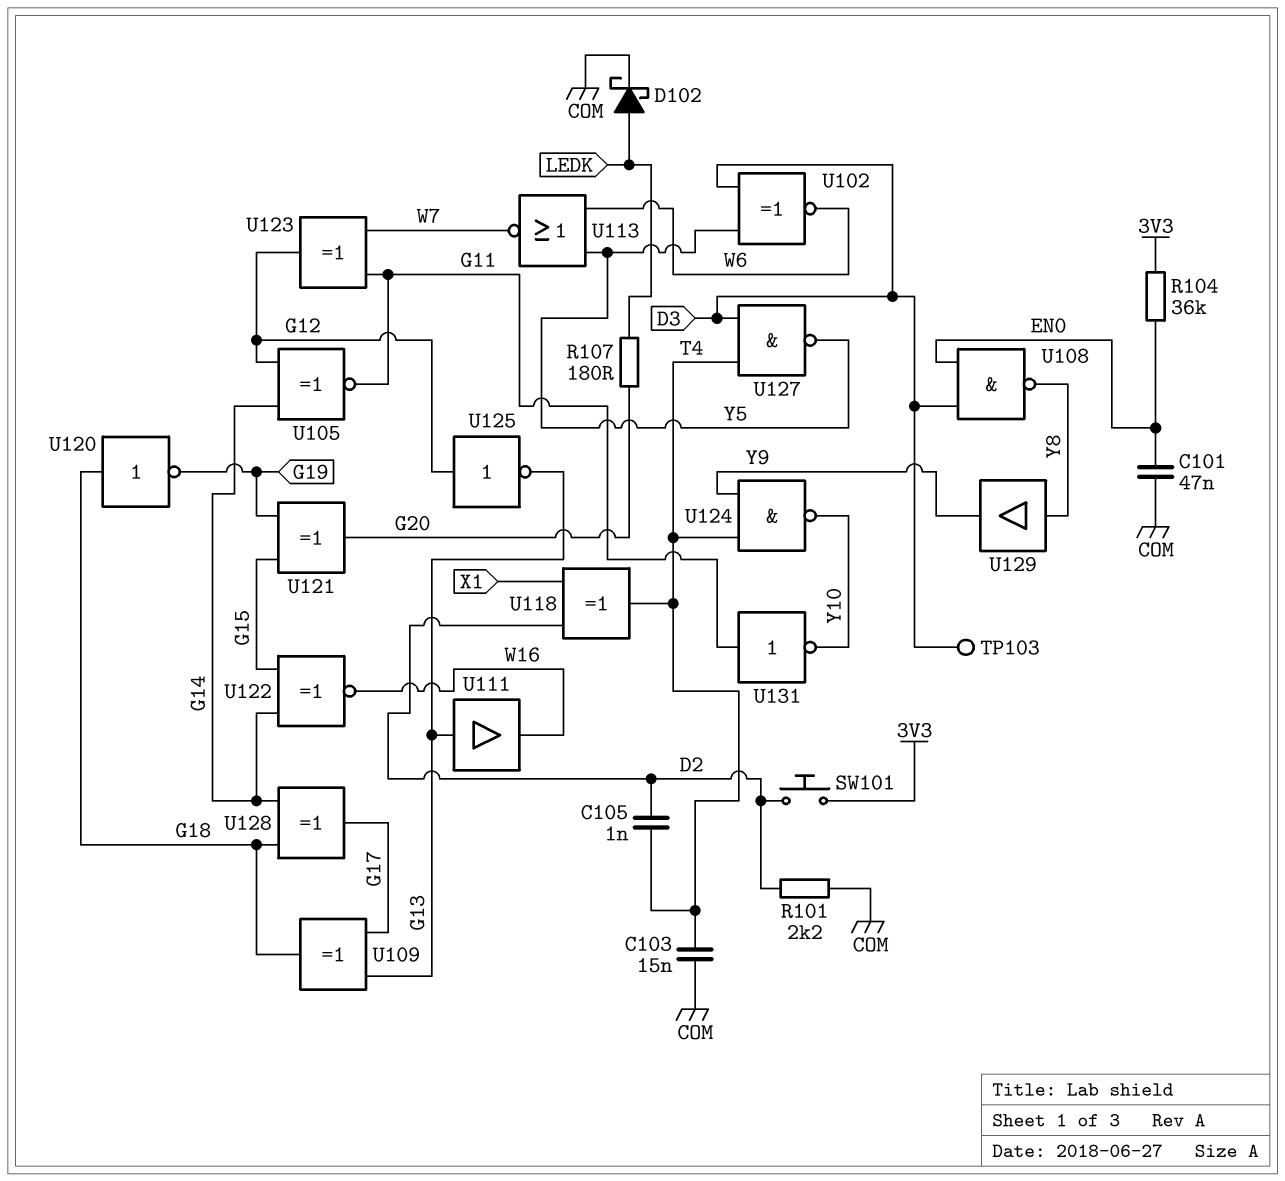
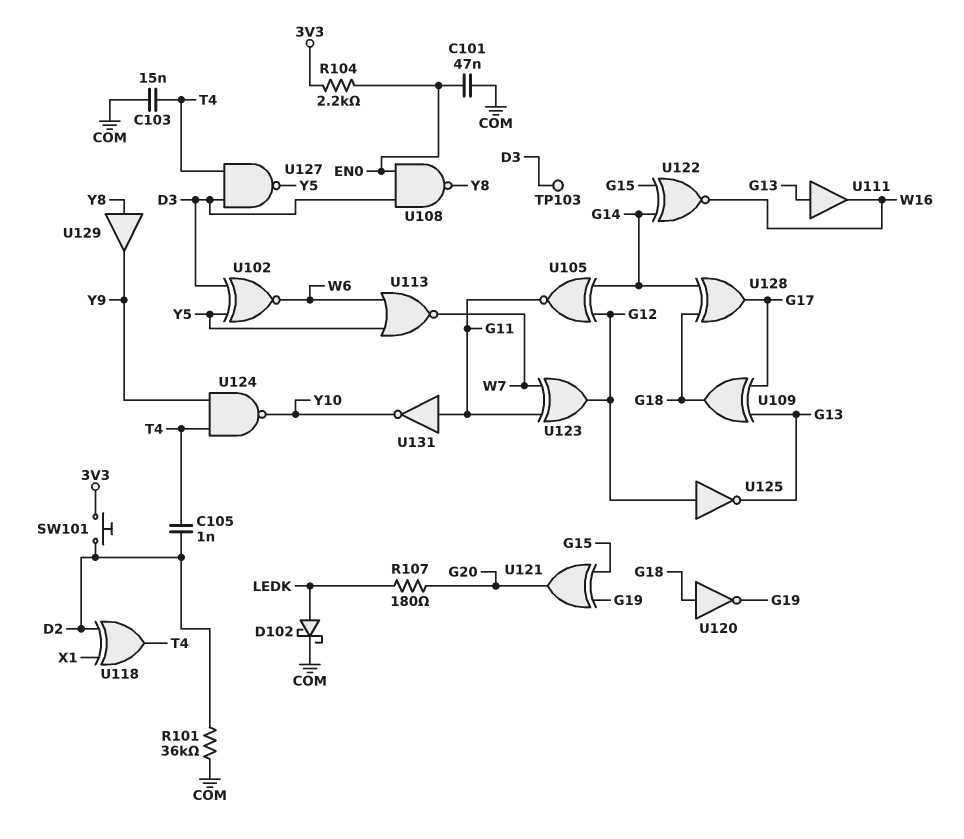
R101: 2.2k (COM, D2) -> 36k (COM, D2)
R104: 36k (3V3, EN0) -> 2.2k (3V3, EN0)

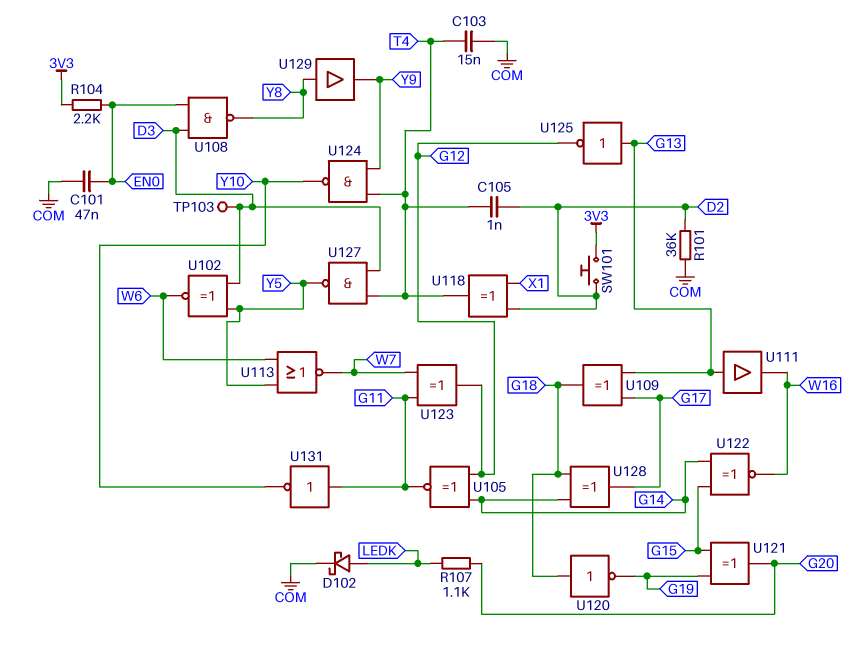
R107: 180 (G20, LEDK) -> 1.1k (G20, LEDK)
U125: NOT (in G12, out G13) -> NOT (in G13, out G12)

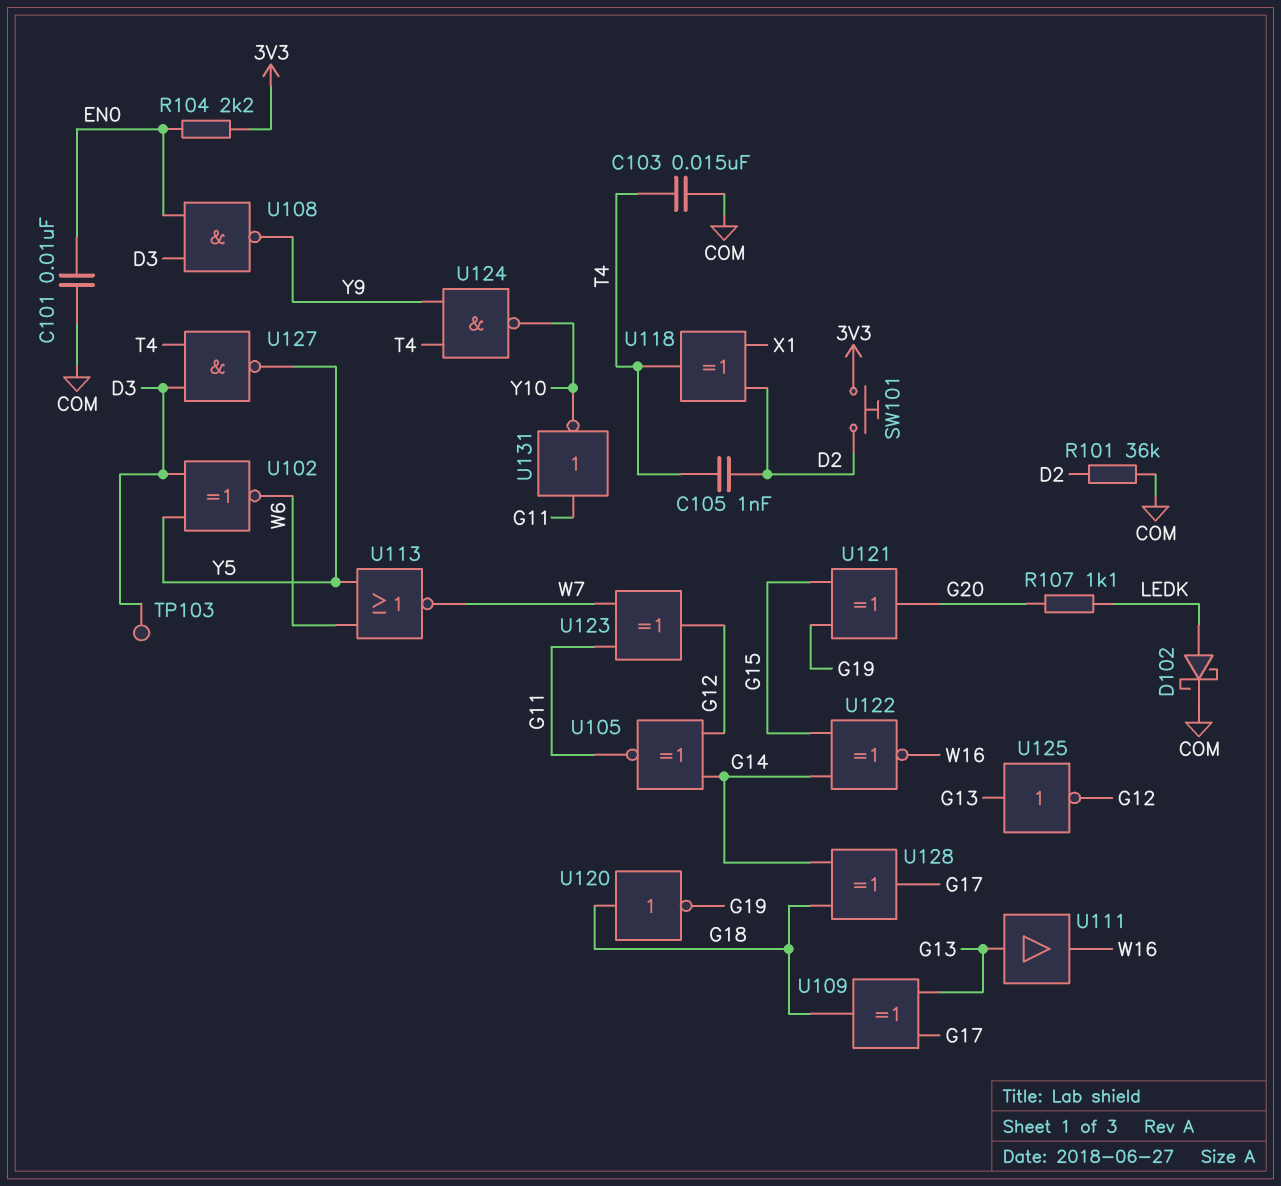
C101: 47nF (COM, EN0) -> 10nF (COM, EN0)
U108: NAND (in D3, in EN0, out Y8) -> NAND (in D3, in EN0, out Y9)
U129: buffer (in Y8, out Y9) -> none

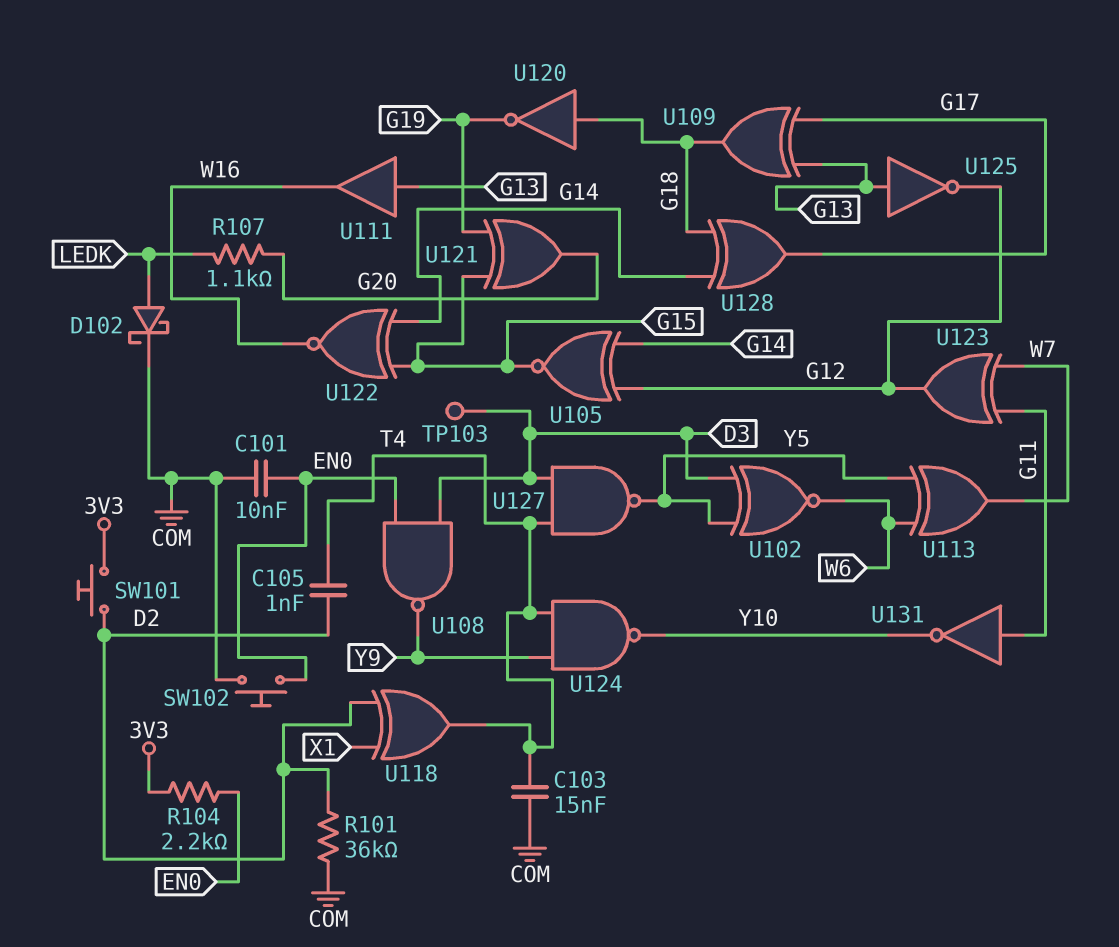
SW102: none -> button (COM, EN0)
U105: XNOR (in G12, in G14, out G11) -> XNOR (in G12, in G14, out G15)
U113: NOR (in W6, in Y5, out W7) -> XOR (in W6, in Y5, out W7)

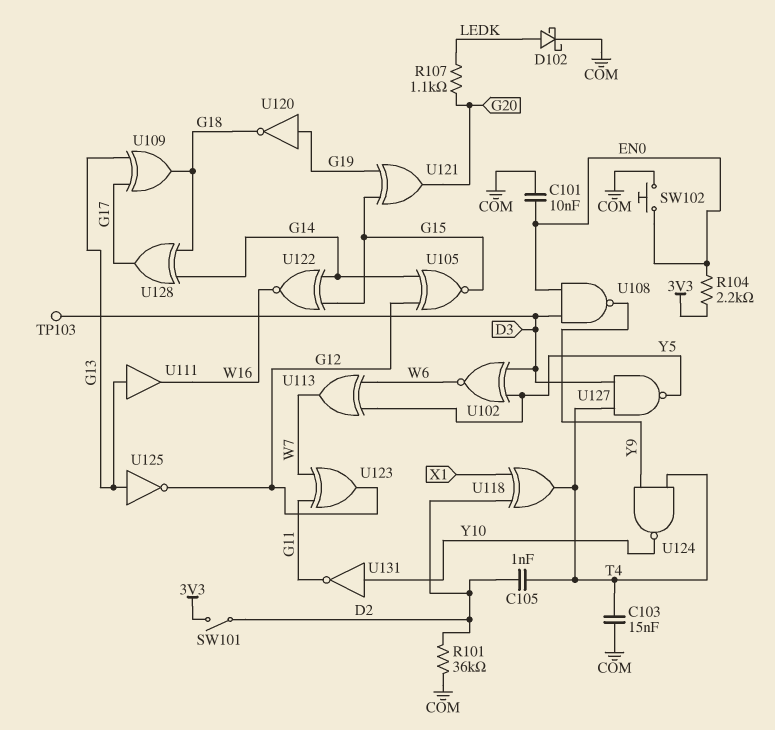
SW101: button (3V3, D2) -> switch (3V3, D2)
U120: NOT (in G18, out G19) -> NOT (in G19, out G18)
U131: NOT (in G11, out Y10) -> NOT (in Y10, out G11)

